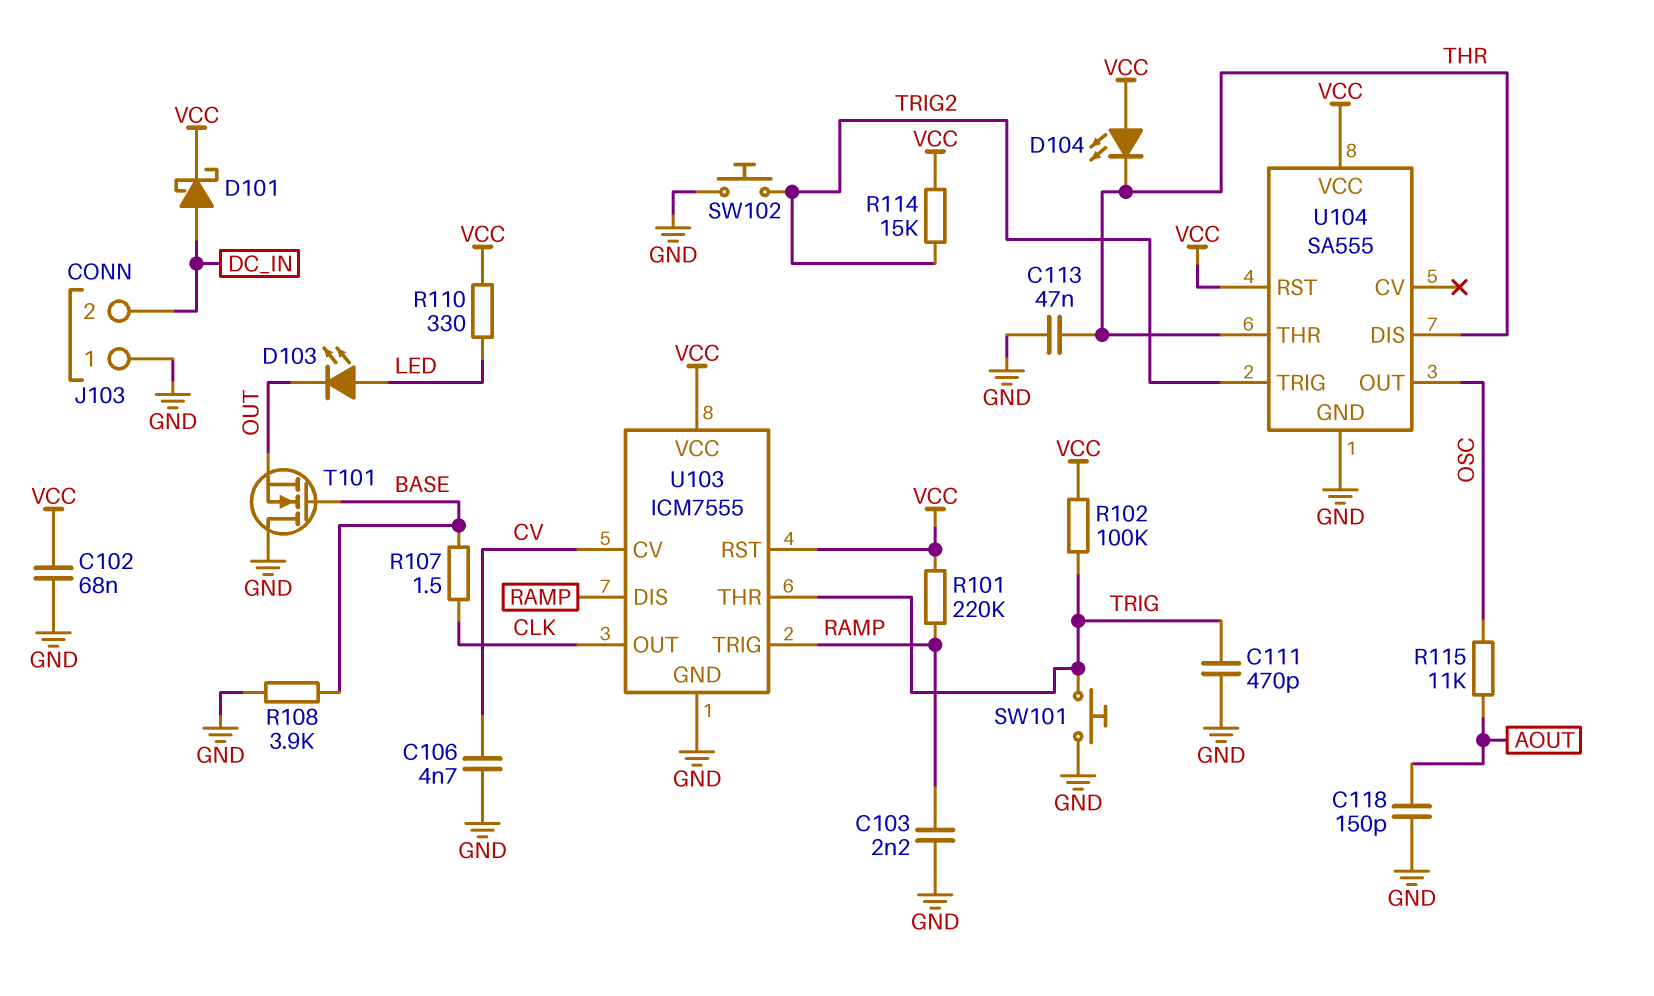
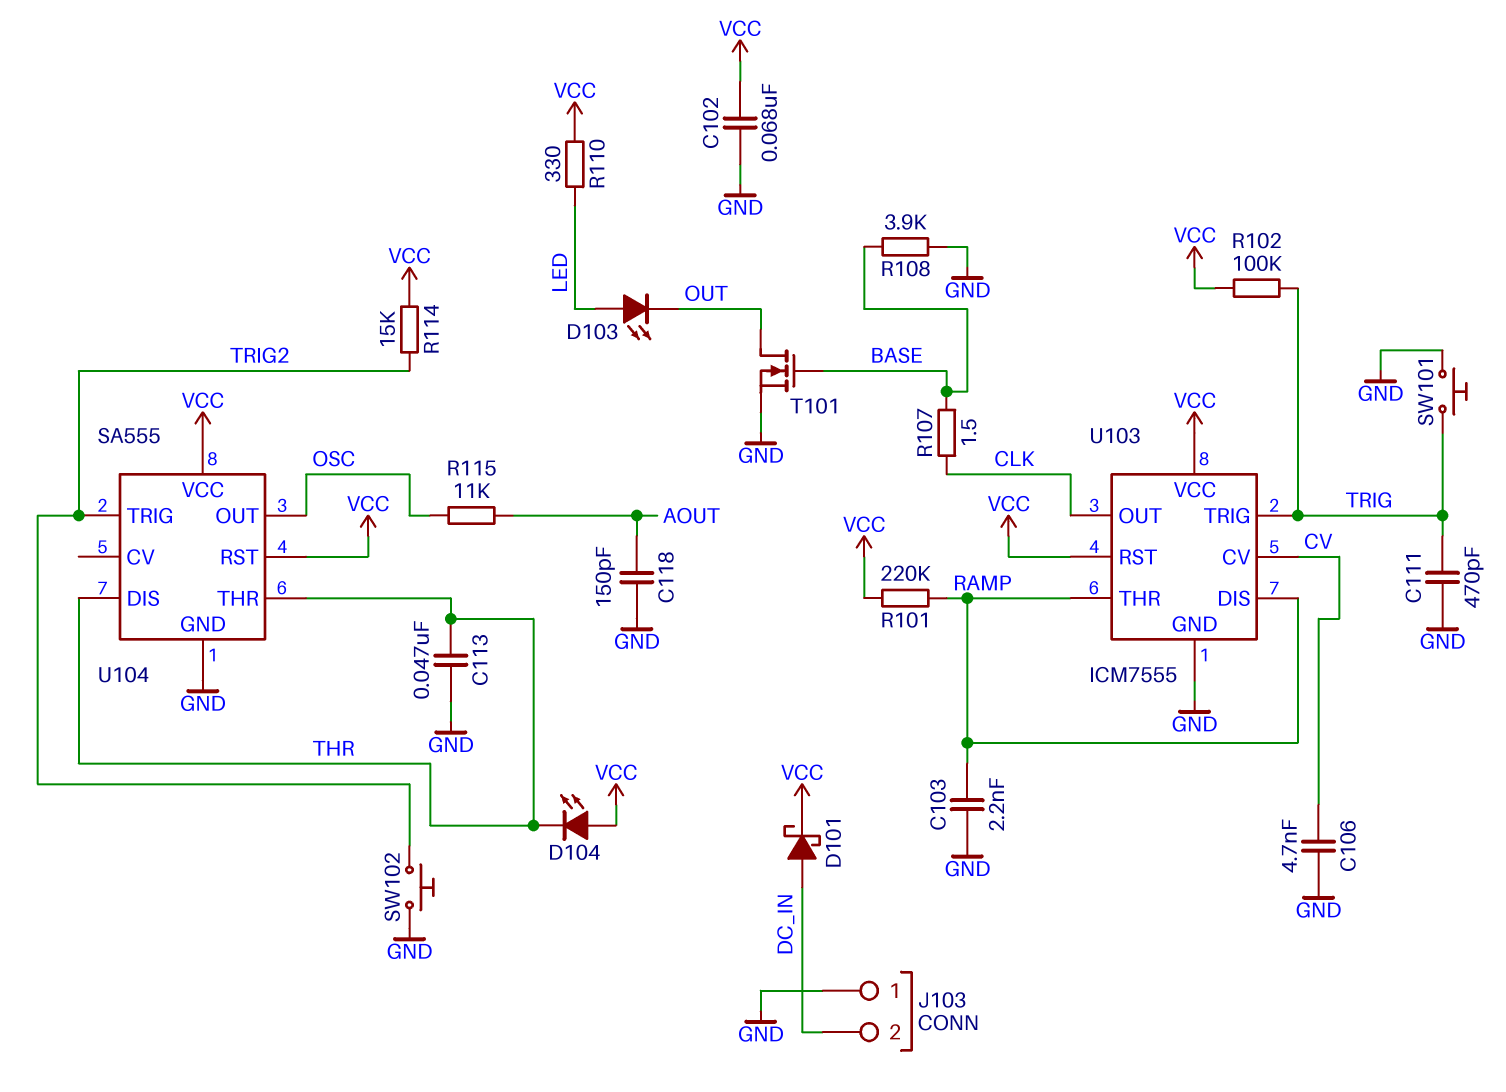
T101: NMOS (G BASE, D GND, S OUT) -> NMOS (G BASE, D OUT, S GND)
U103 pin THR: TRIG -> RAMP
U103 pin TRIG: RAMP -> TRIG

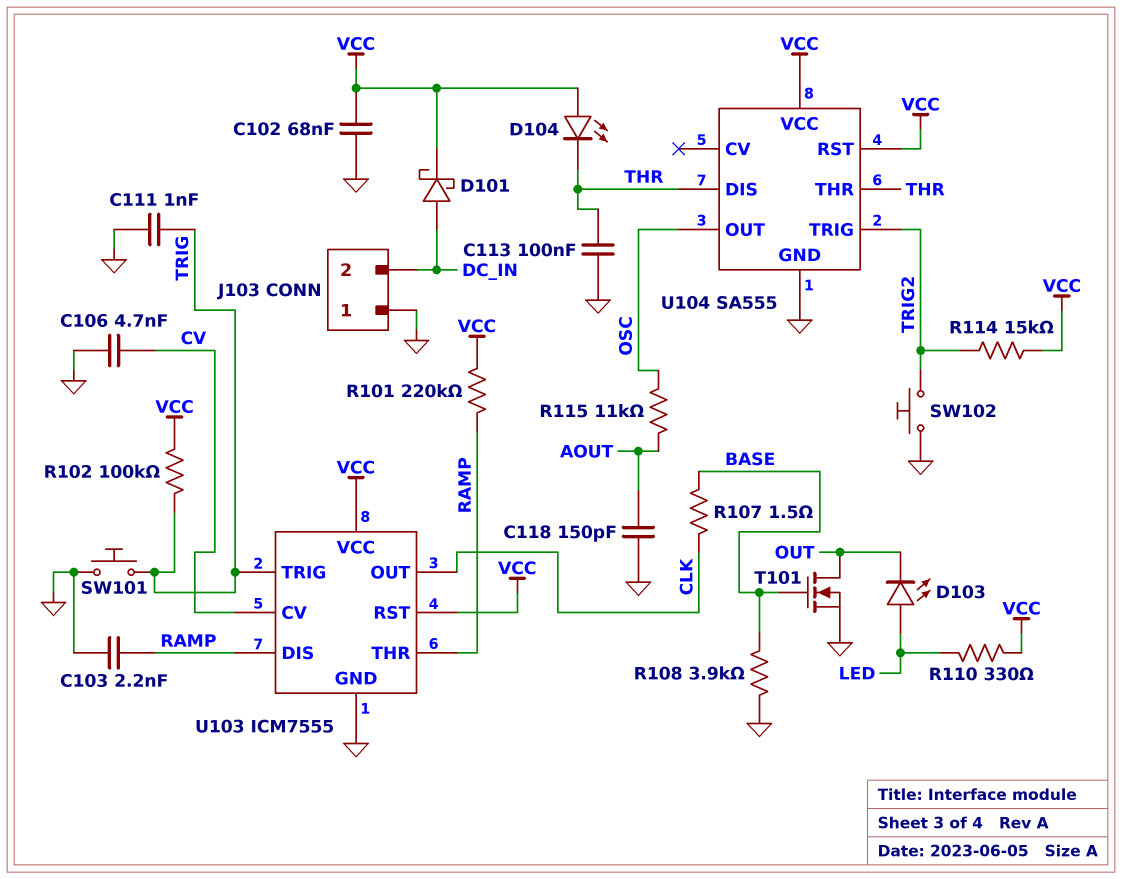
C111: 470pF (GND, TRIG) -> 1nF (GND, TRIG)
C113: 47nF (GND, THR) -> 100nF (GND, THR)

